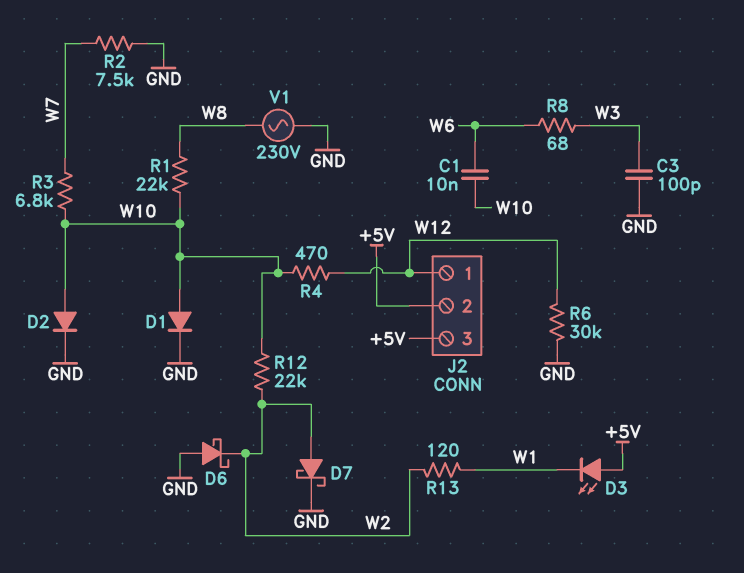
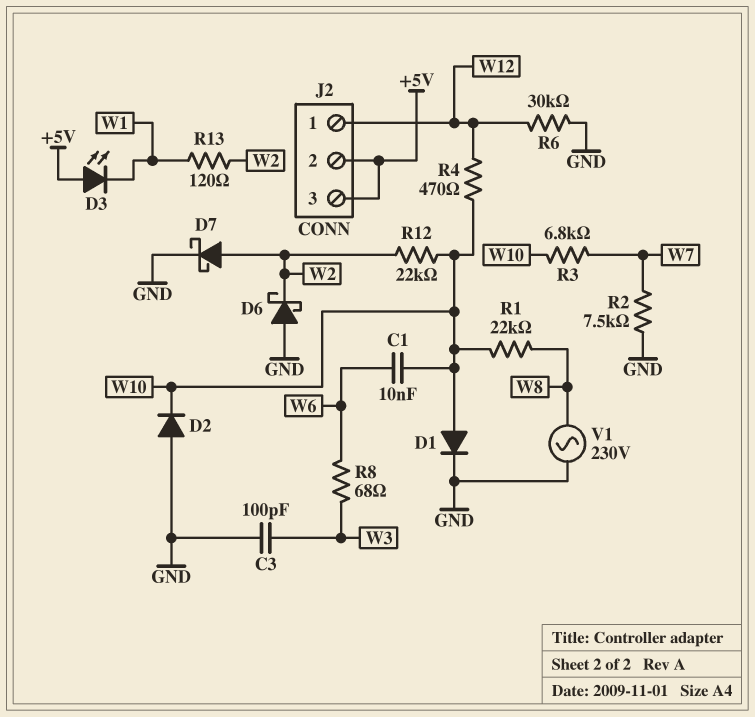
D2: diode (A W10, K GND) -> diode (A GND, K W10)

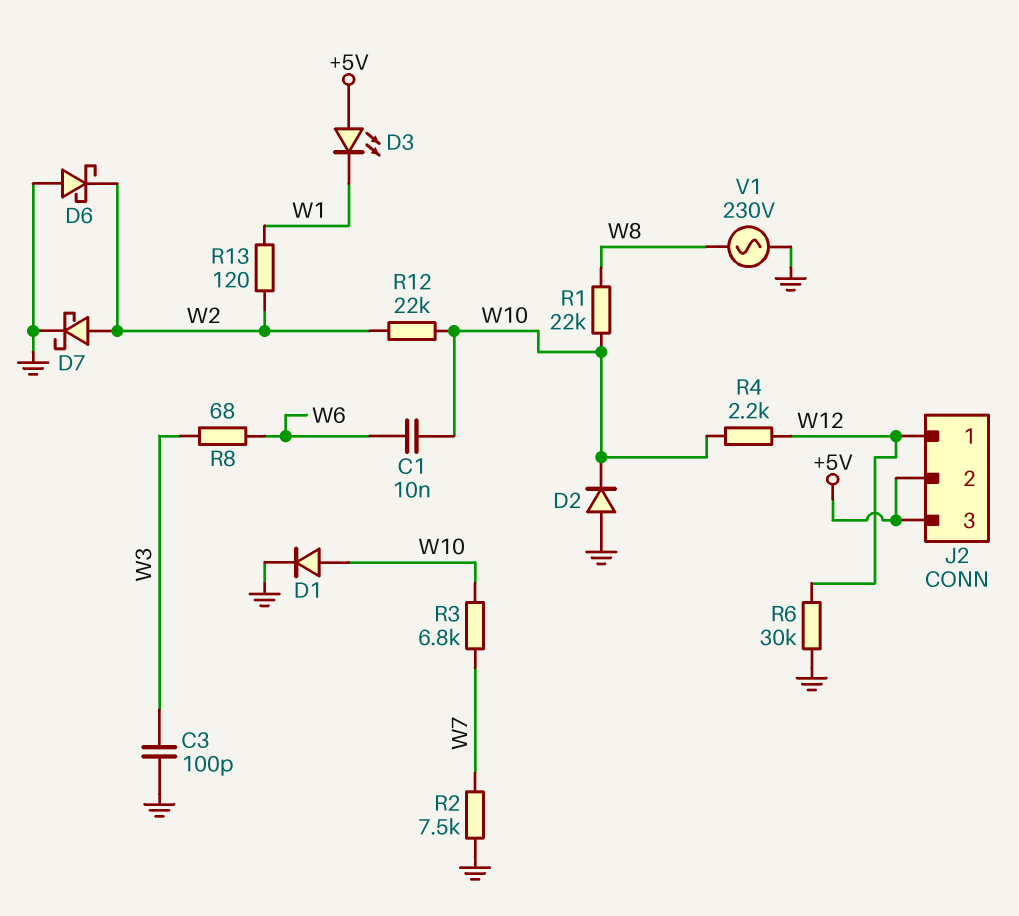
R4: 470 (W10, W12) -> 2.2k (W10, W12)

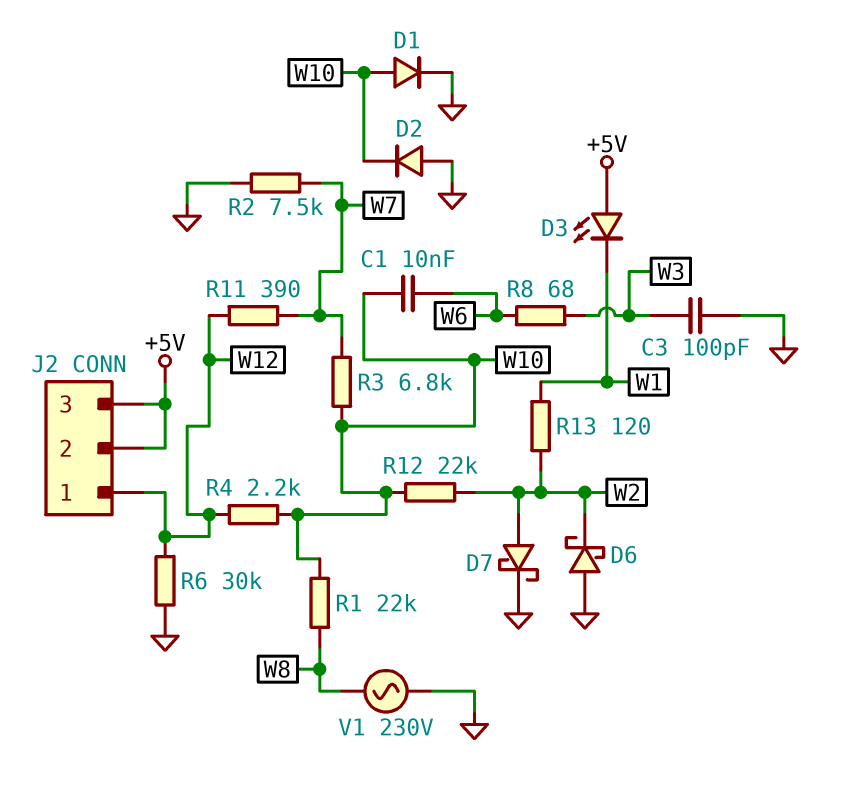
R11: none -> 390 (W7, W12)

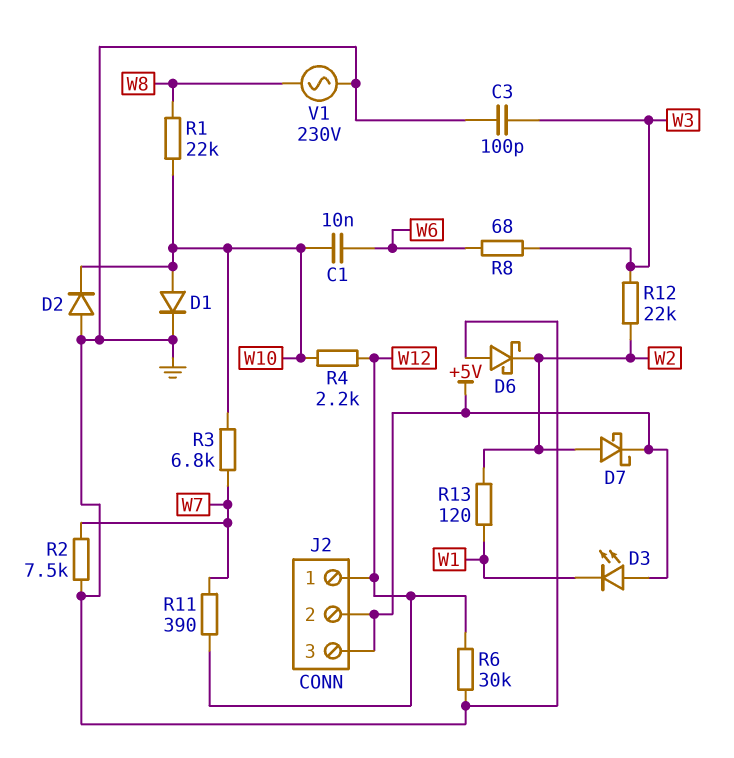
D7: schottky (A W2, K GND) -> schottky (A W2, K +5V)
R12: 22k (W2, W10) -> 22k (W2, W3)

